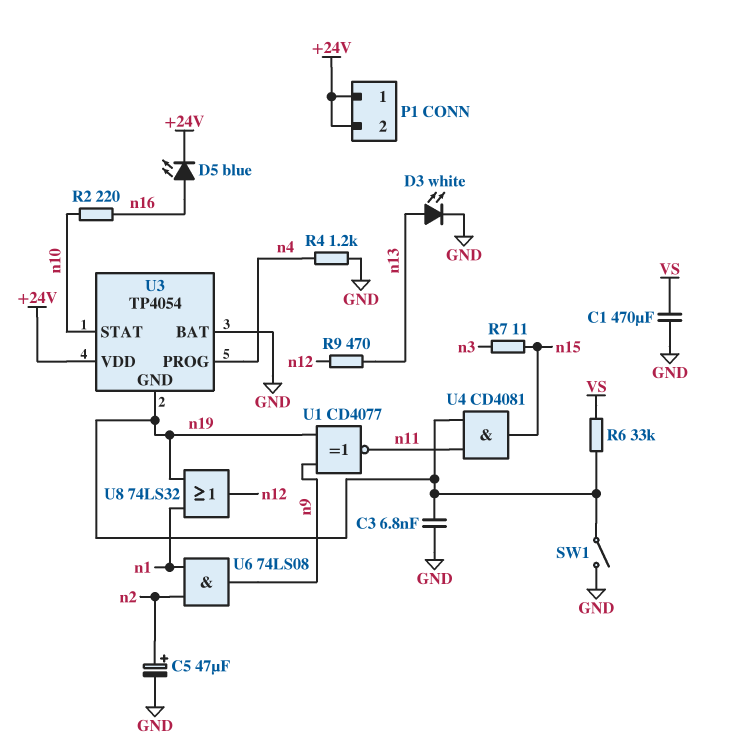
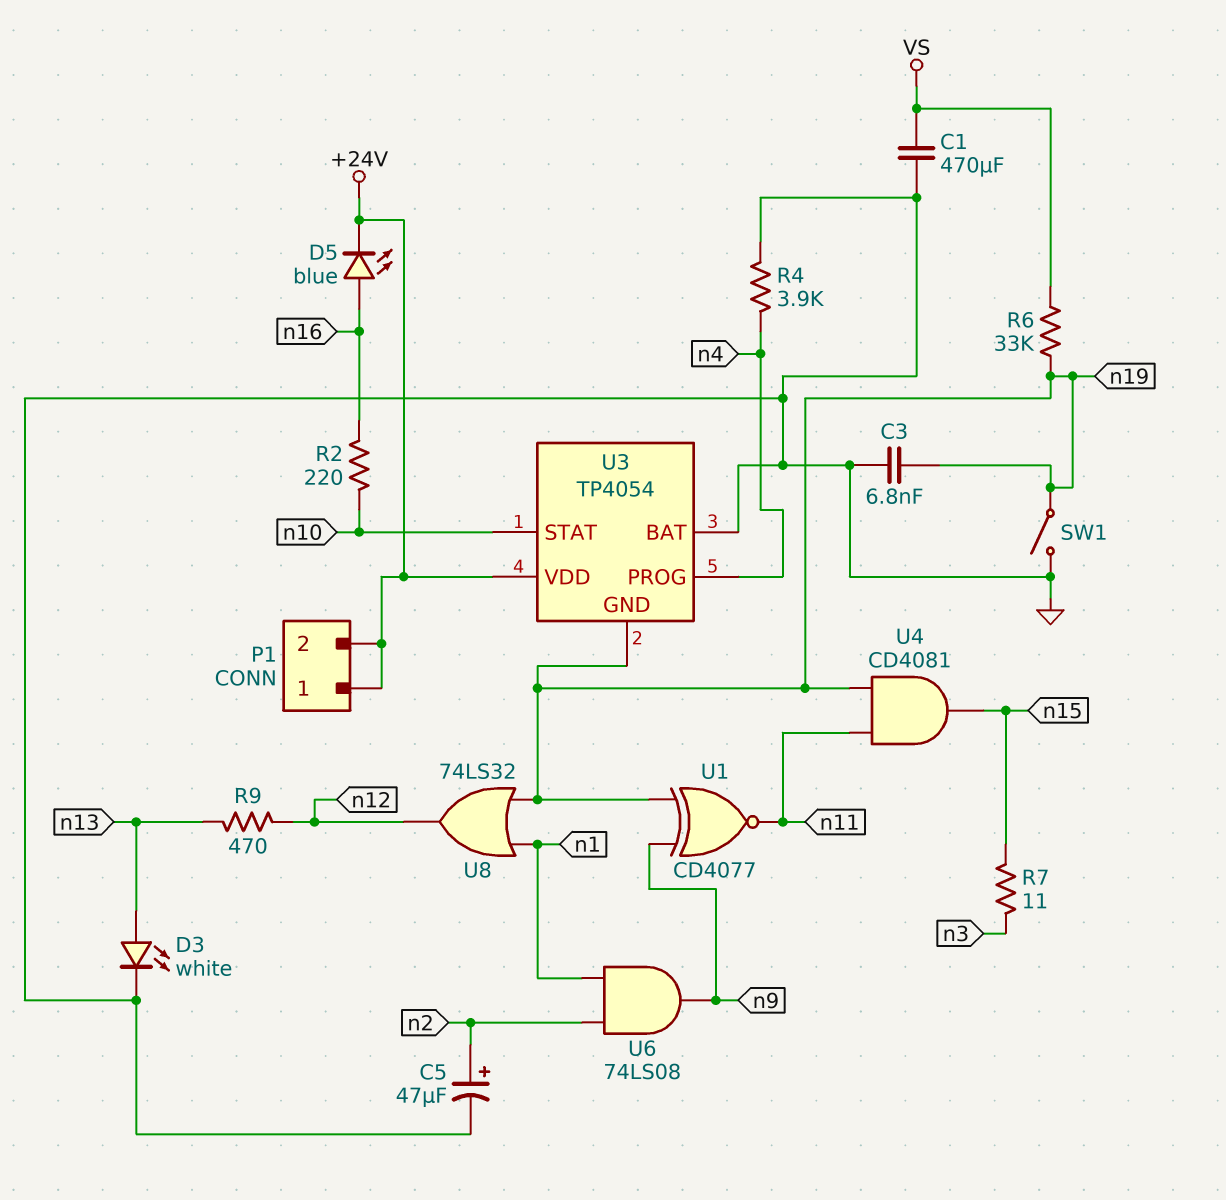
R4: 1.2k (GND, n4) -> 3.9k (GND, n4)

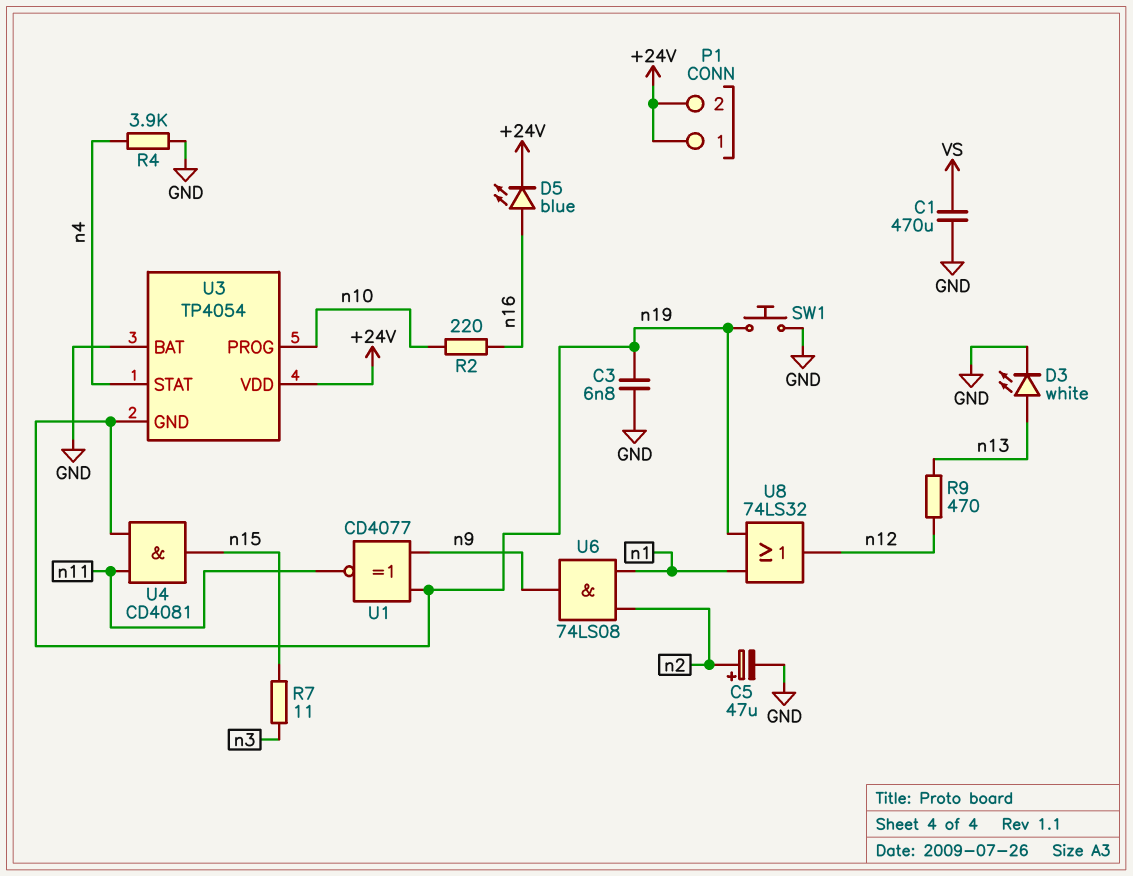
R6: 33k (VS, n19) -> none
SW1: switch (GND, n19) -> button (GND, n19)
U3 pin PROG: n4 -> n10
U3 pin STAT: n10 -> n4

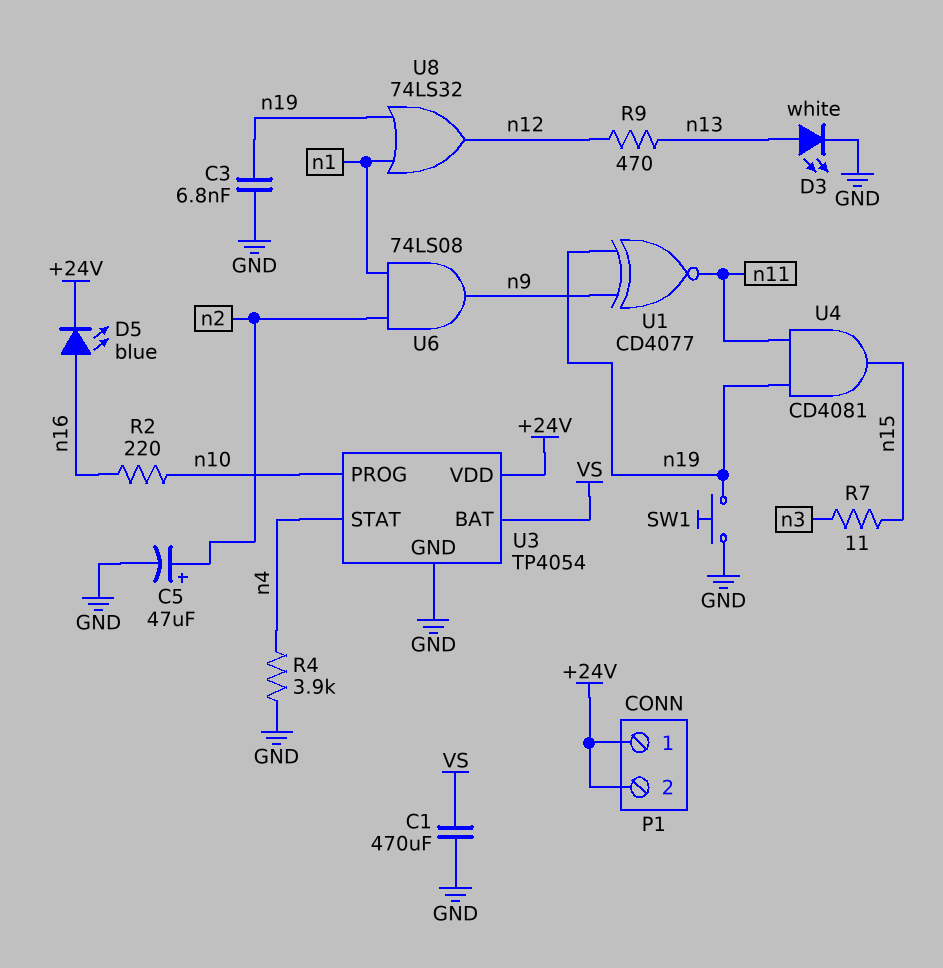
U3 pin BAT: GND -> VS
U3 pin GND: n19 -> GND

